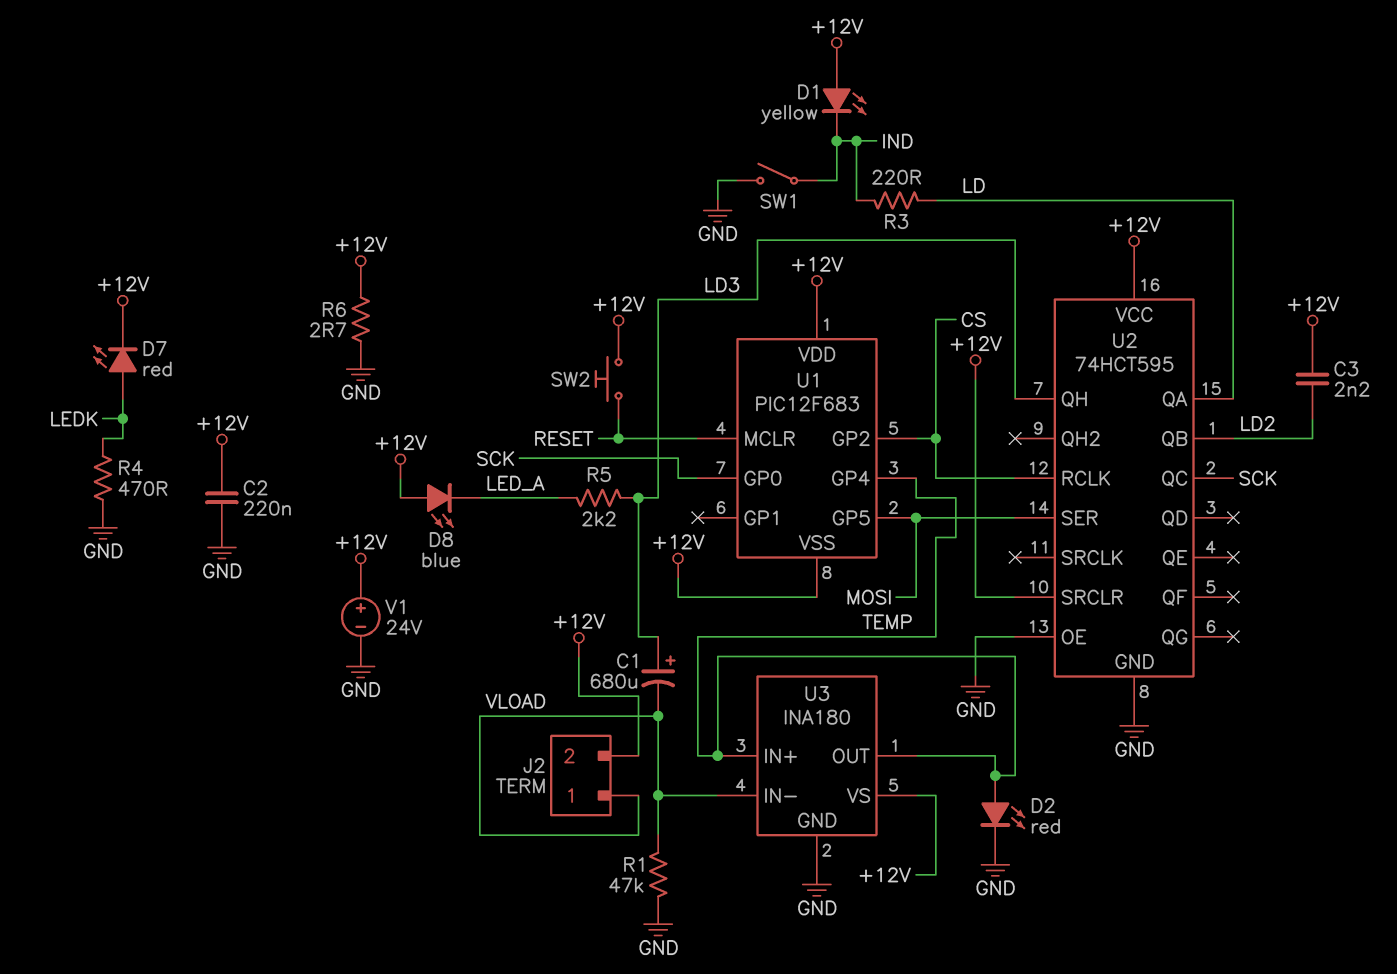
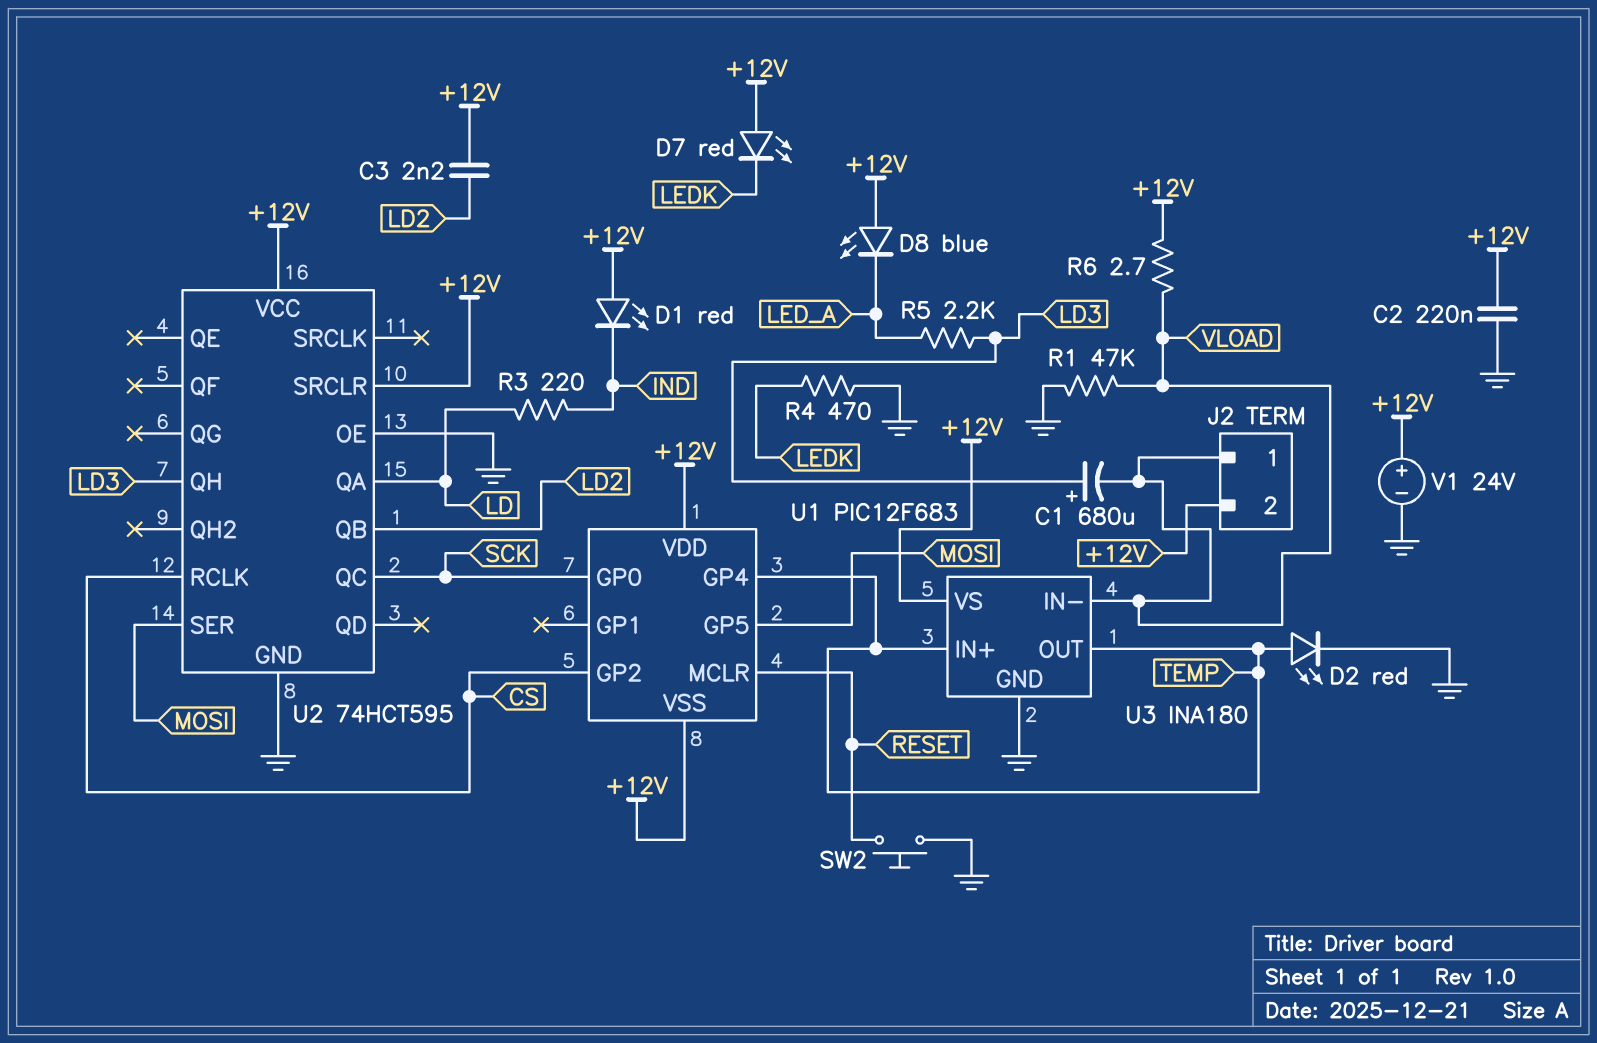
D1: LED yellow (A +12V, K IND) -> LED red (A +12V, K IND)
D7: LED red (A LEDK, K +12V) -> LED red (A +12V, K LEDK)
R6: 2.7 (+12V, GND) -> 2.7 (+12V, VLOAD)
SW1: switch (GND, IND) -> none
SW2: button (+12V, RESET) -> button (GND, RESET)

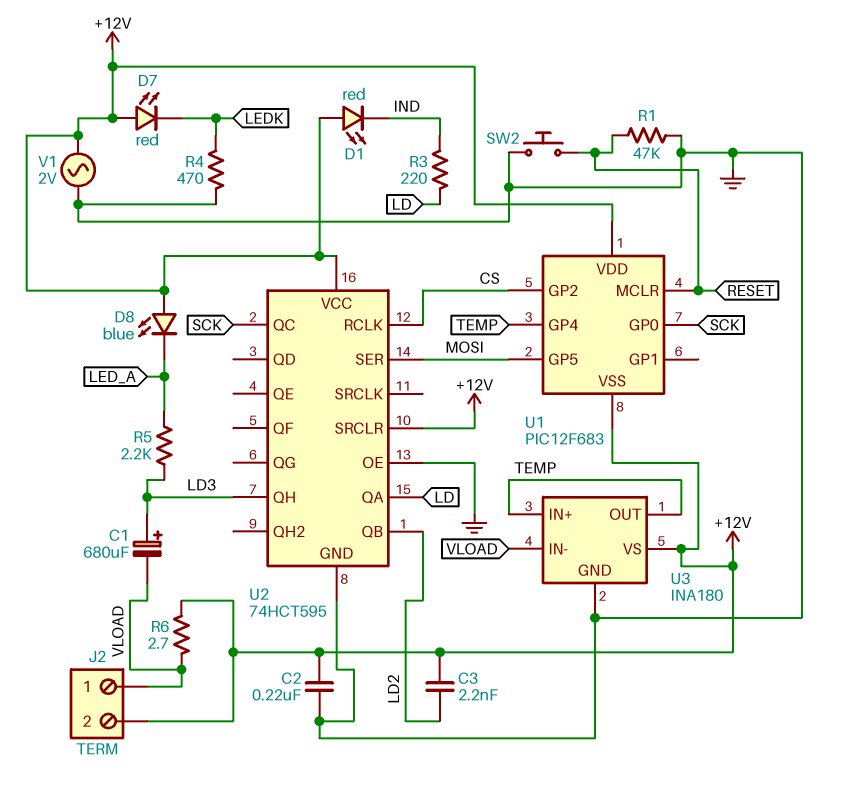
D2: LED red (A TEMP, K GND) -> none
R1: 47k (GND, VLOAD) -> 47k (GND, RESET)
V1: 24V (plus +12V, minus GND) -> AC 2V (+12V, GND)

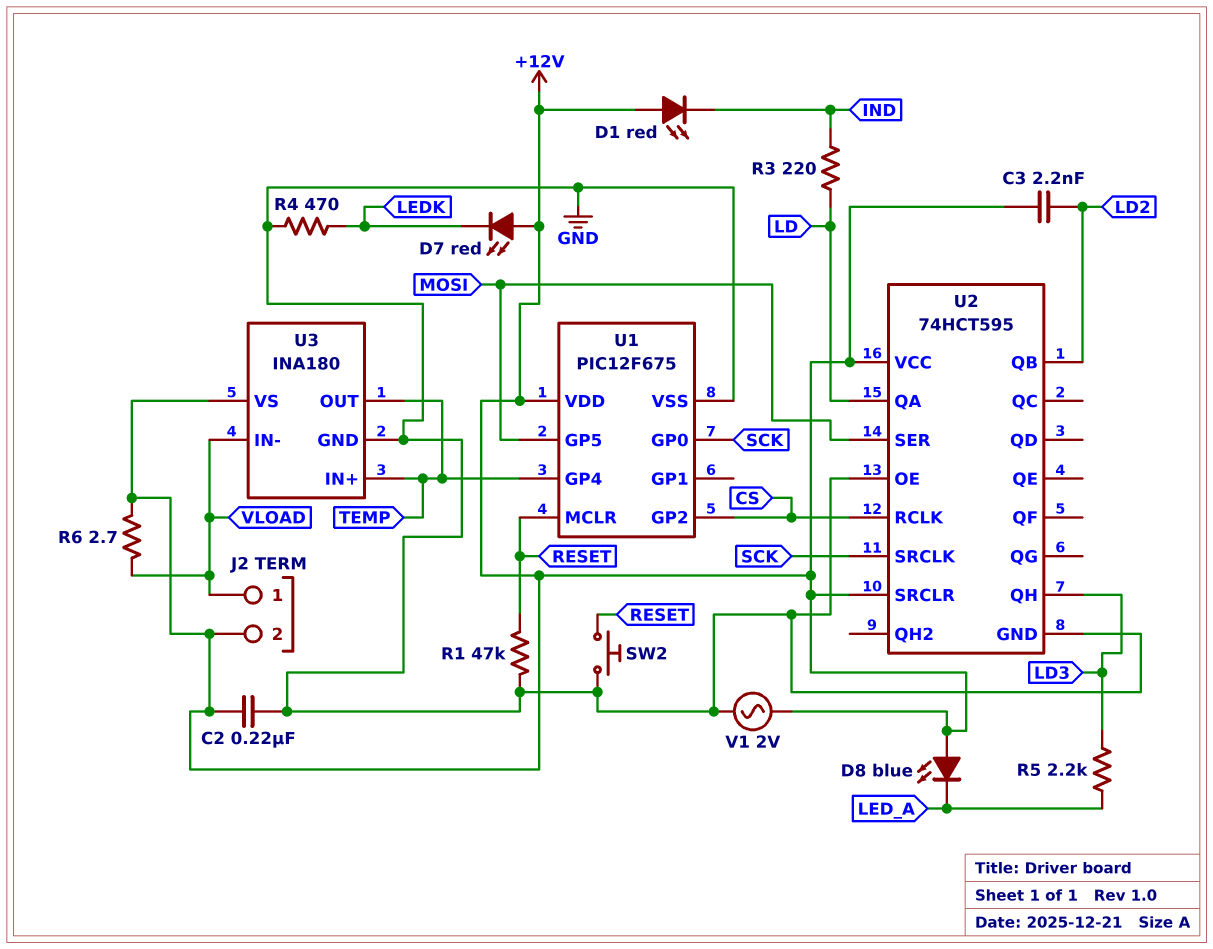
C1: 680uF (plus LD3, minus VLOAD) -> none
U1: PIC12F683 -> PIC12F675
U1 pin VSS: +12V -> GND
U2 pin QC: SCK -> none
U2 pin SRCLK: none -> SCK

